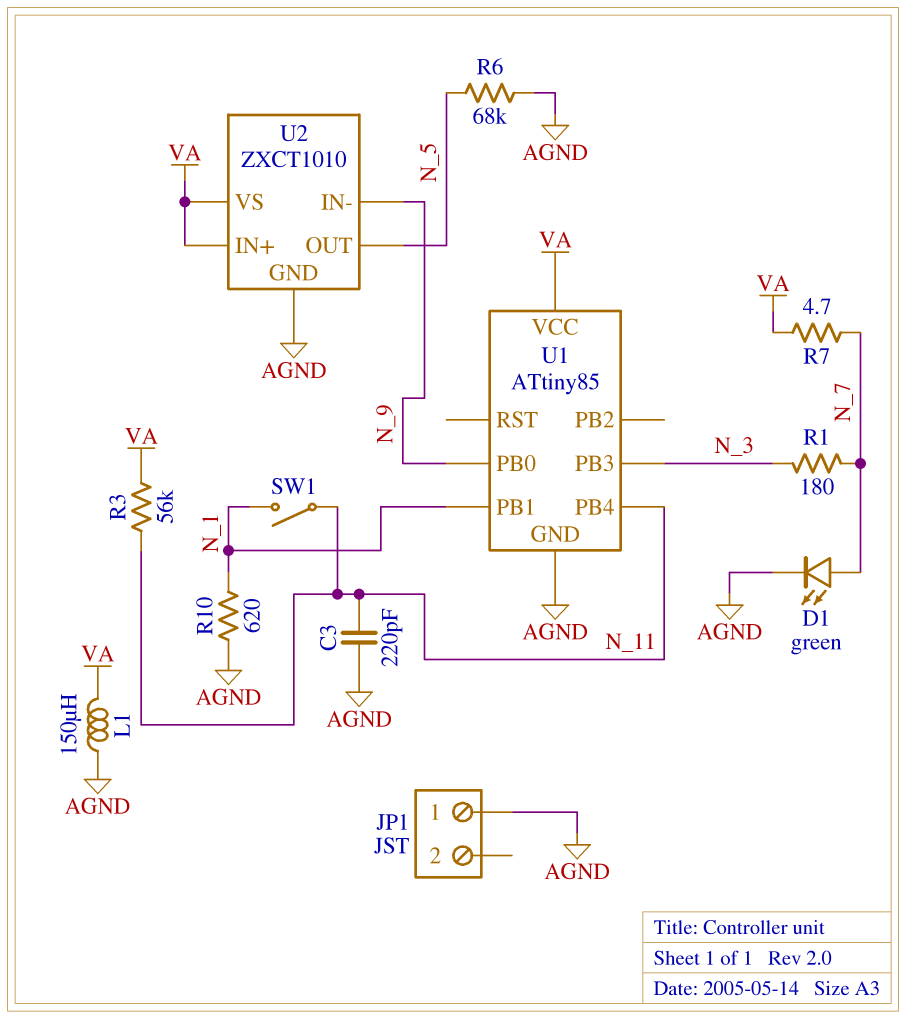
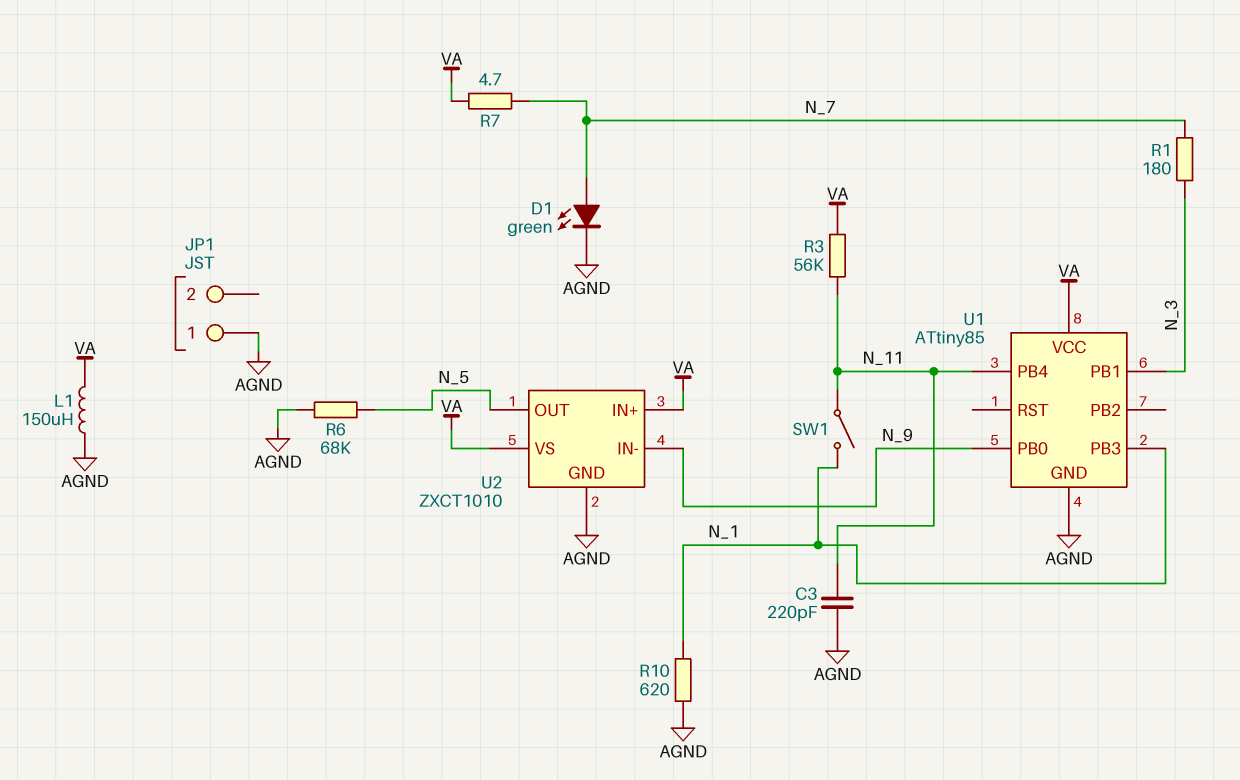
U1 pin PB1: N_1 -> N_3
U1 pin PB3: N_3 -> N_1

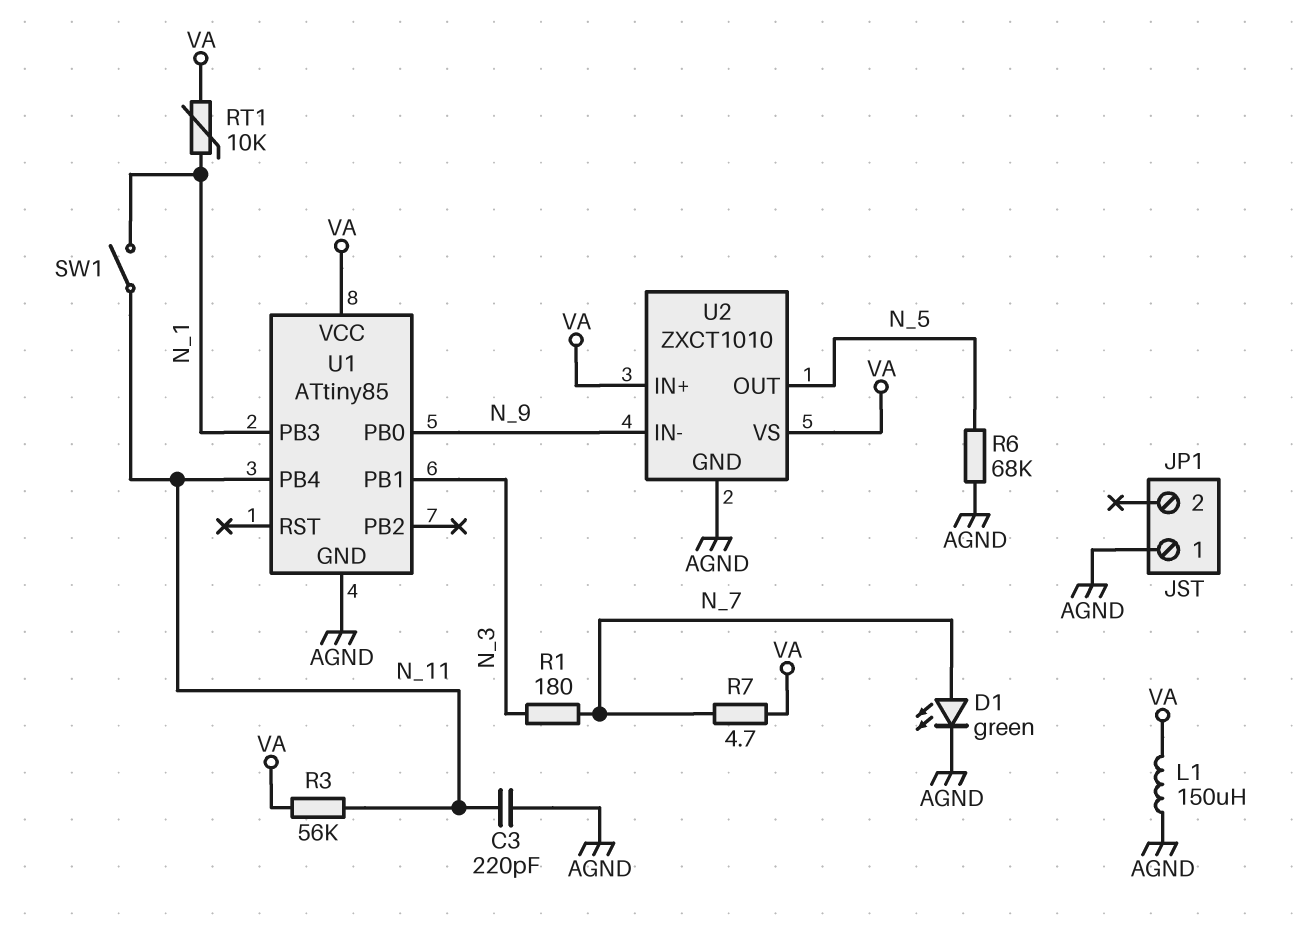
R10: 620 (AGND, N_1) -> none
RT1: none -> 10k (N_1, VA)

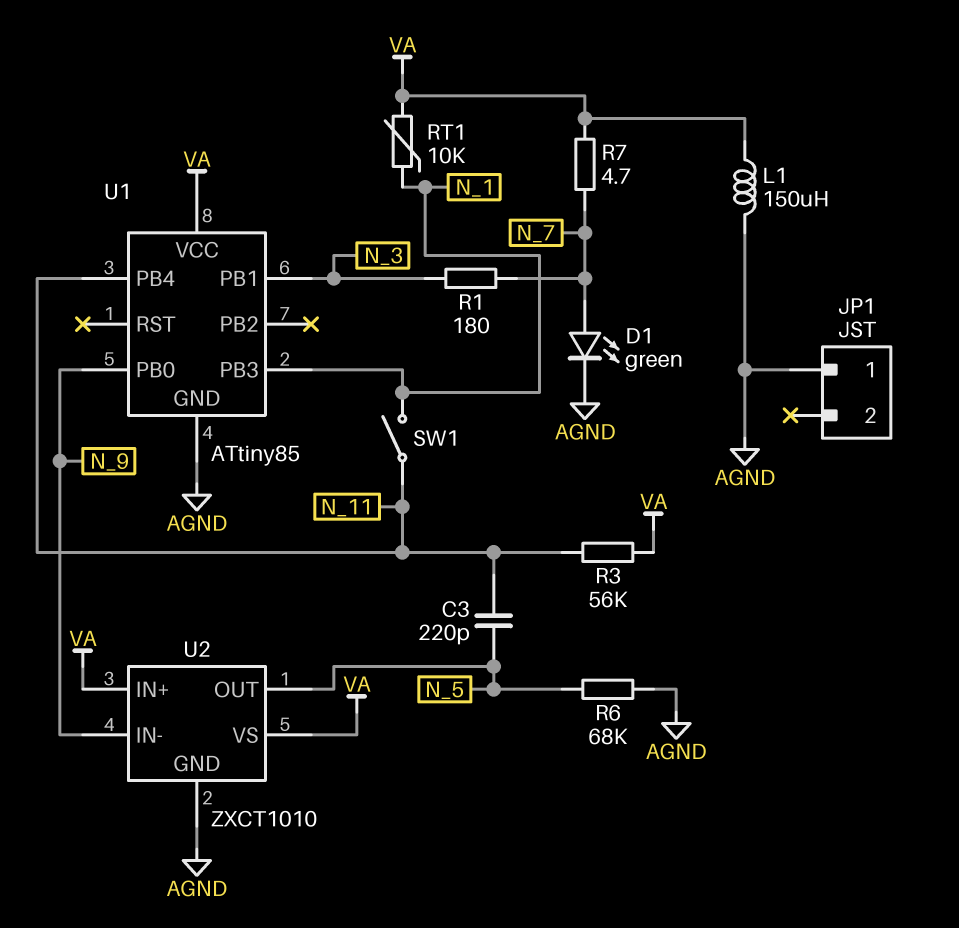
C3: 220pF (AGND, N_11) -> 220pF (N_5, N_11)

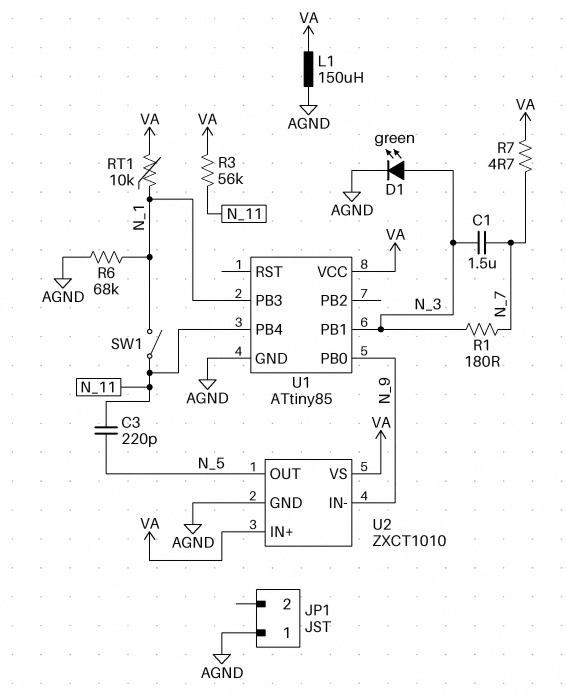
C1: none -> 1.5uF (N_3, N_7)
D1: LED green (A N_7, K AGND) -> LED green (A N_3, K AGND)
R6: 68k (AGND, N_5) -> 68k (AGND, N_1)

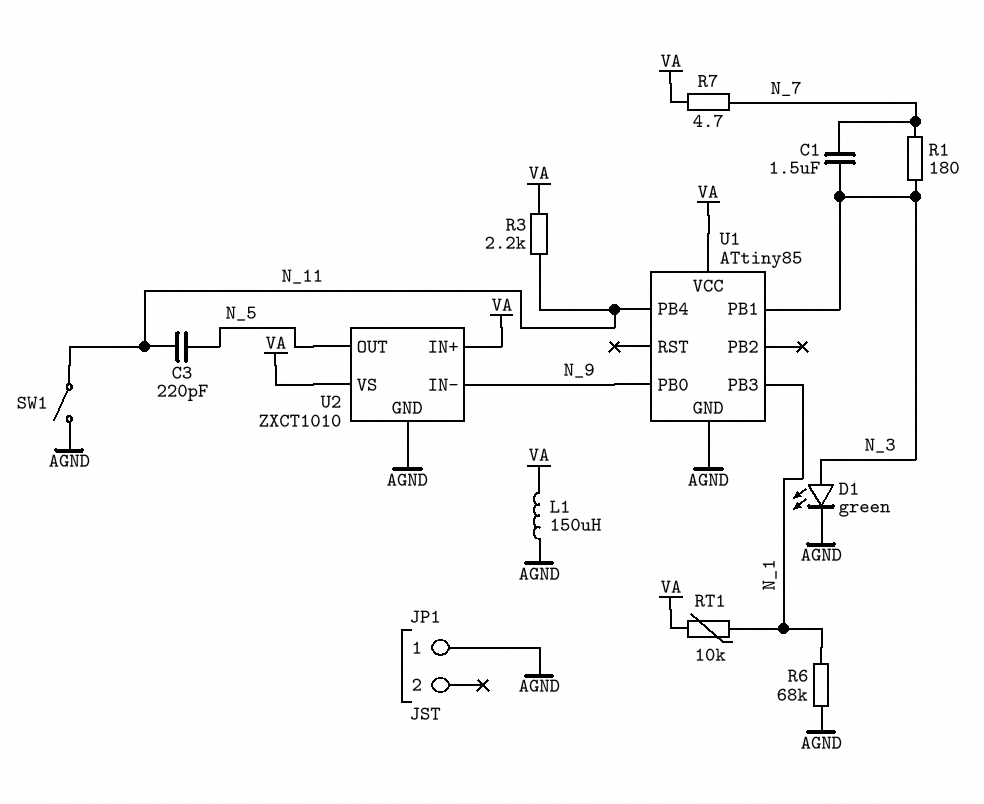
R3: 56k (N_11, VA) -> 2.2k (N_11, VA)
SW1: switch (N_1, N_11) -> switch (AGND, N_11)

